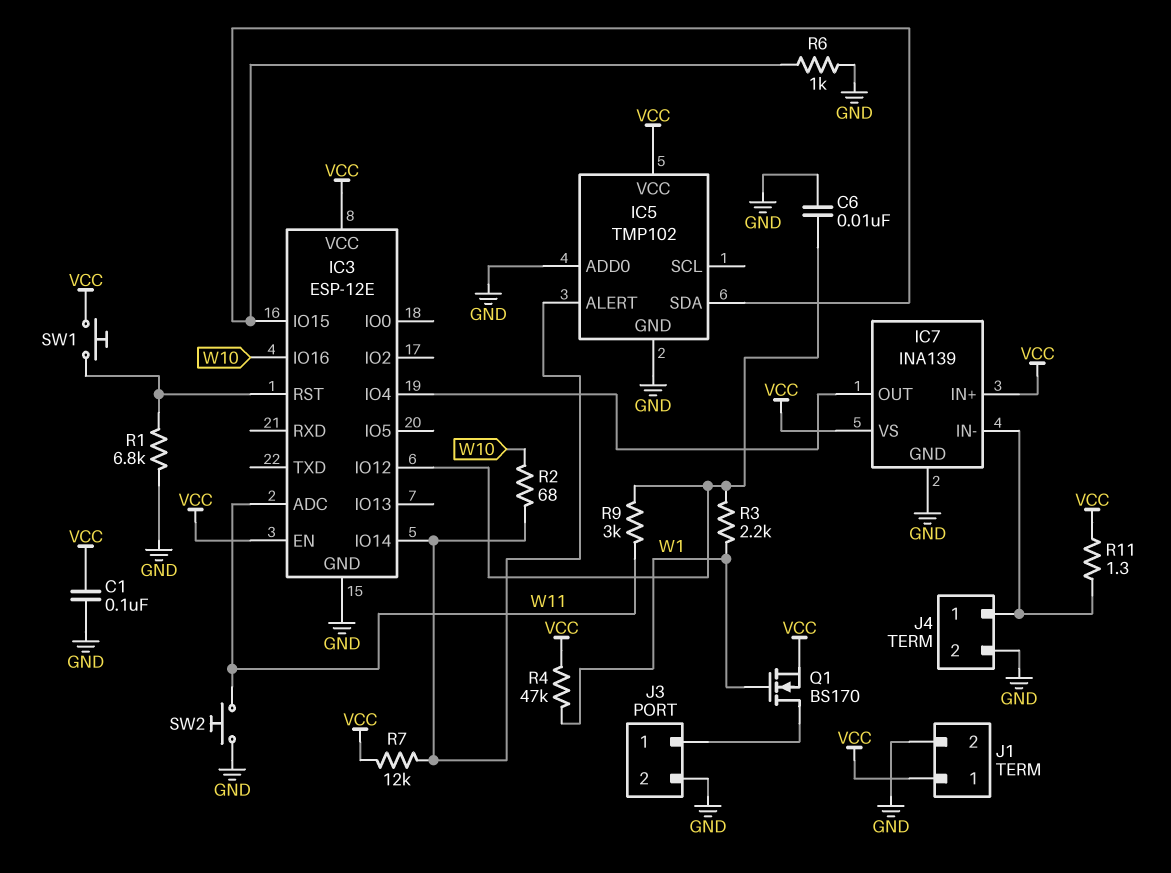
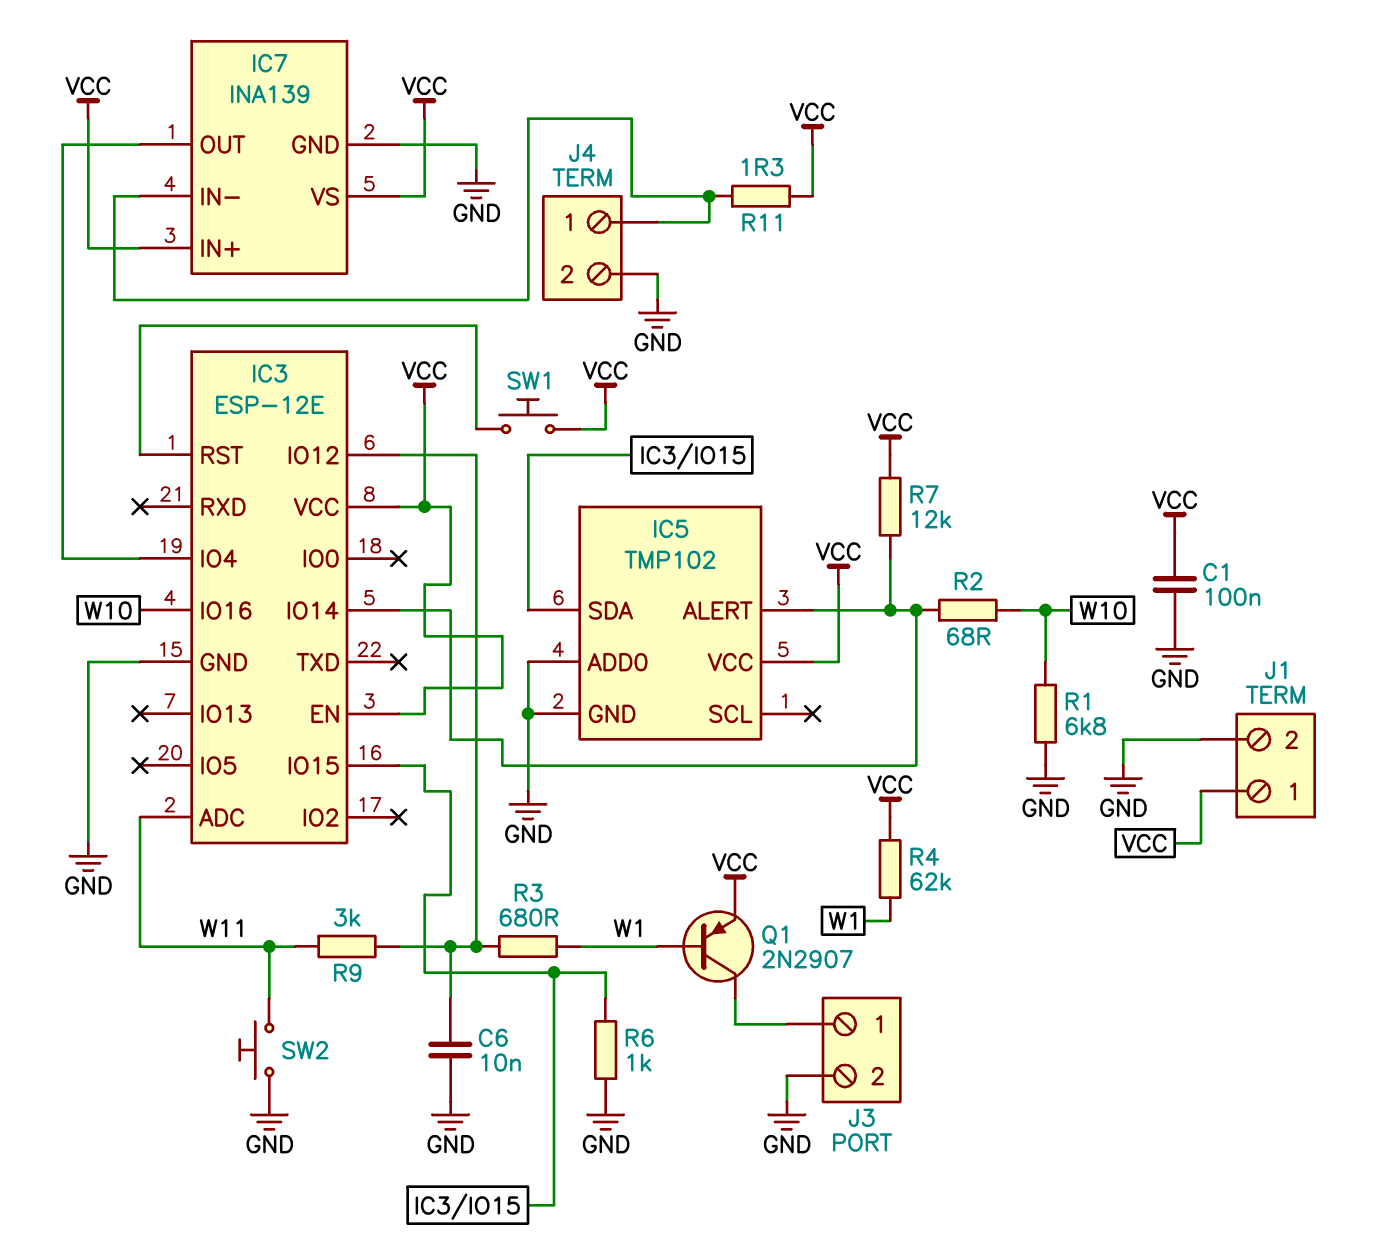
Q1: NMOS BS170 (G W1, D J3/1, S VCC) -> PNP 2N2907 (B W1, C J3/1, E VCC)
R1: 6.8k (GND, IC3/RST) -> 6.8k (GND, W10)
R3: 2.2k (IC3/IO12, W1) -> 680 (IC3/IO12, W1)
R4: 47k (VCC, W1) -> 62k (VCC, W1)

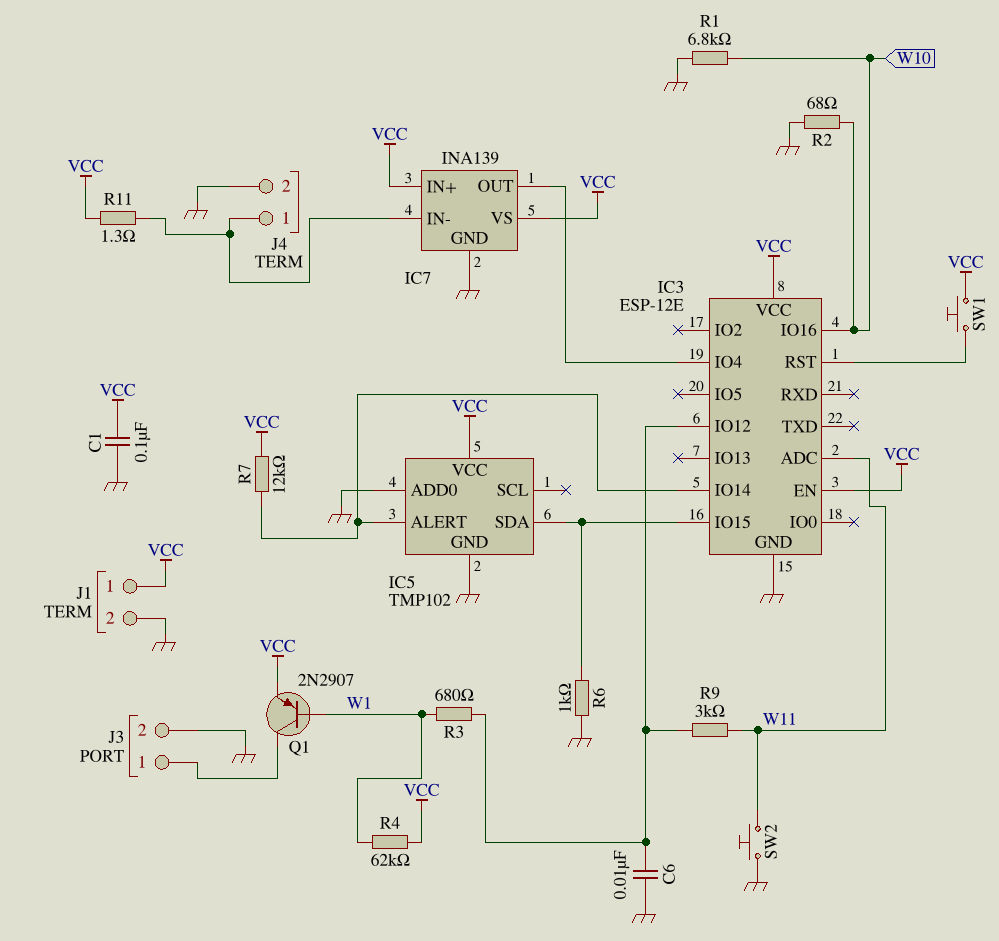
R2: 68 (IC3/IO14, W10) -> 68 (GND, W10)

